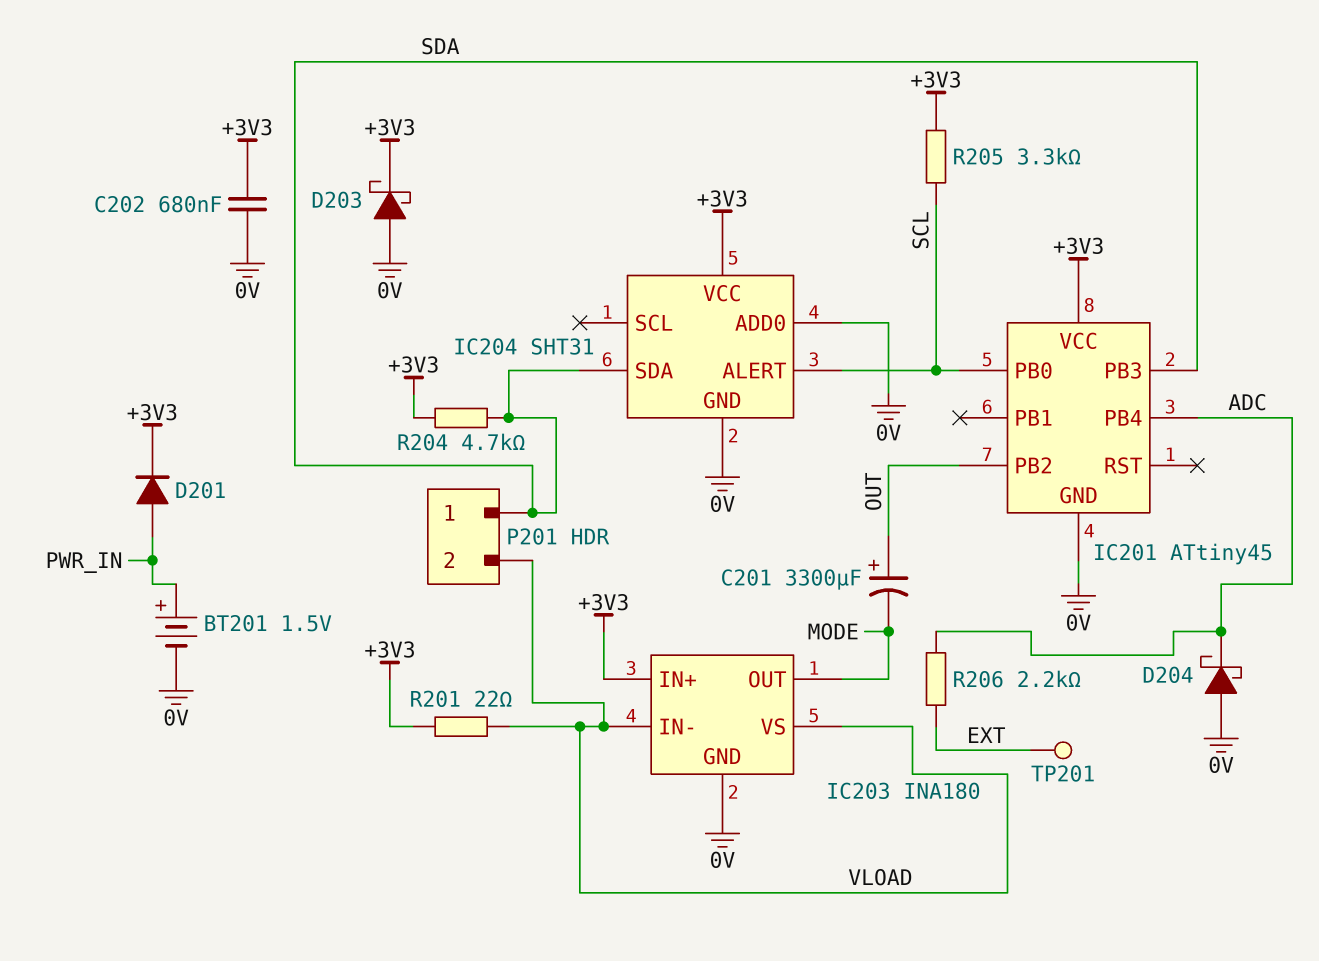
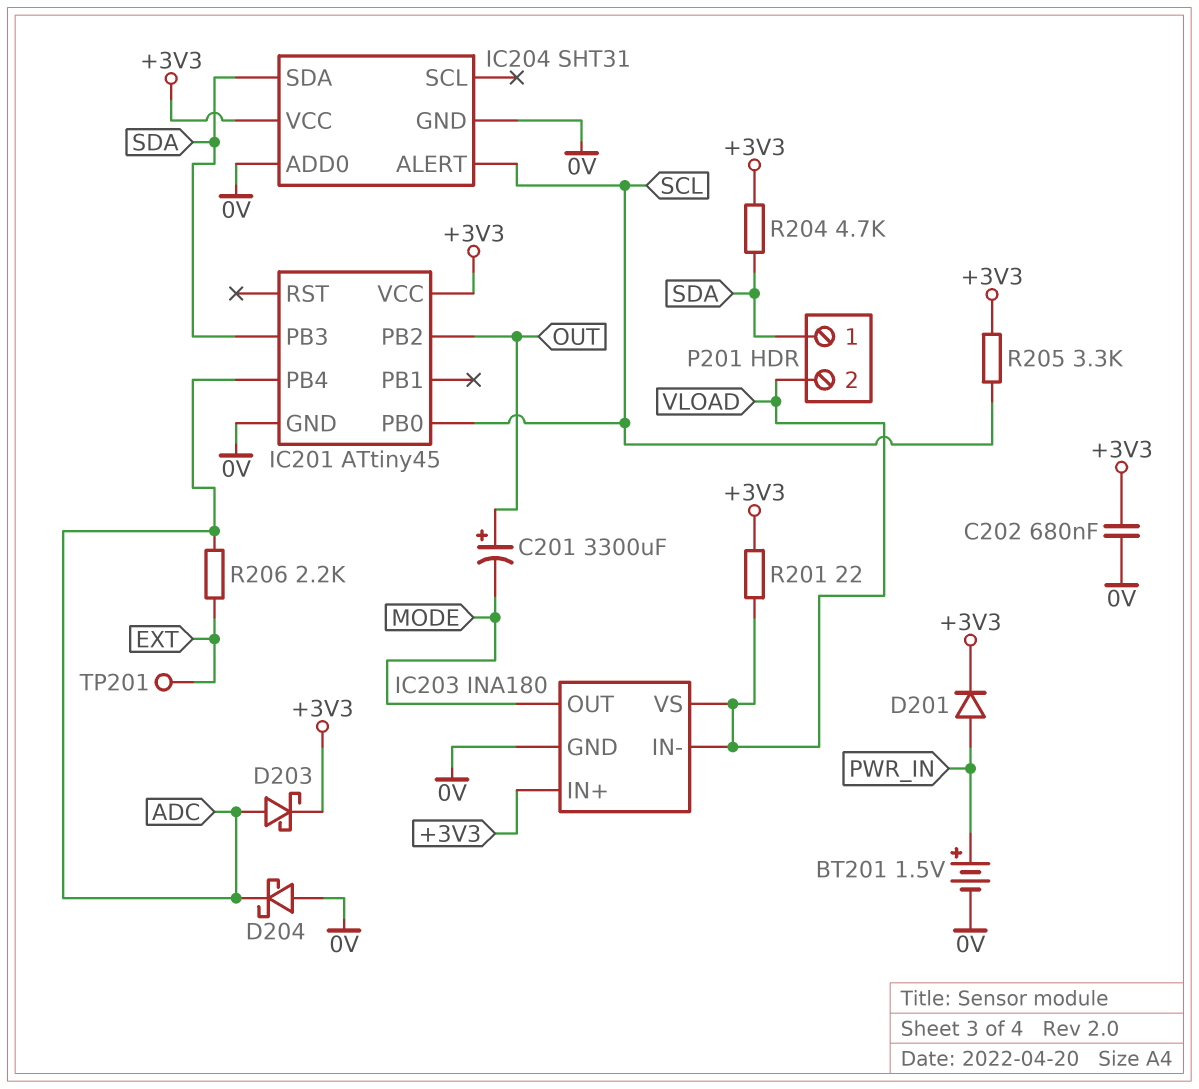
D203: schottky (A 0V, K +3V3) -> schottky (A ADC, K +3V3)

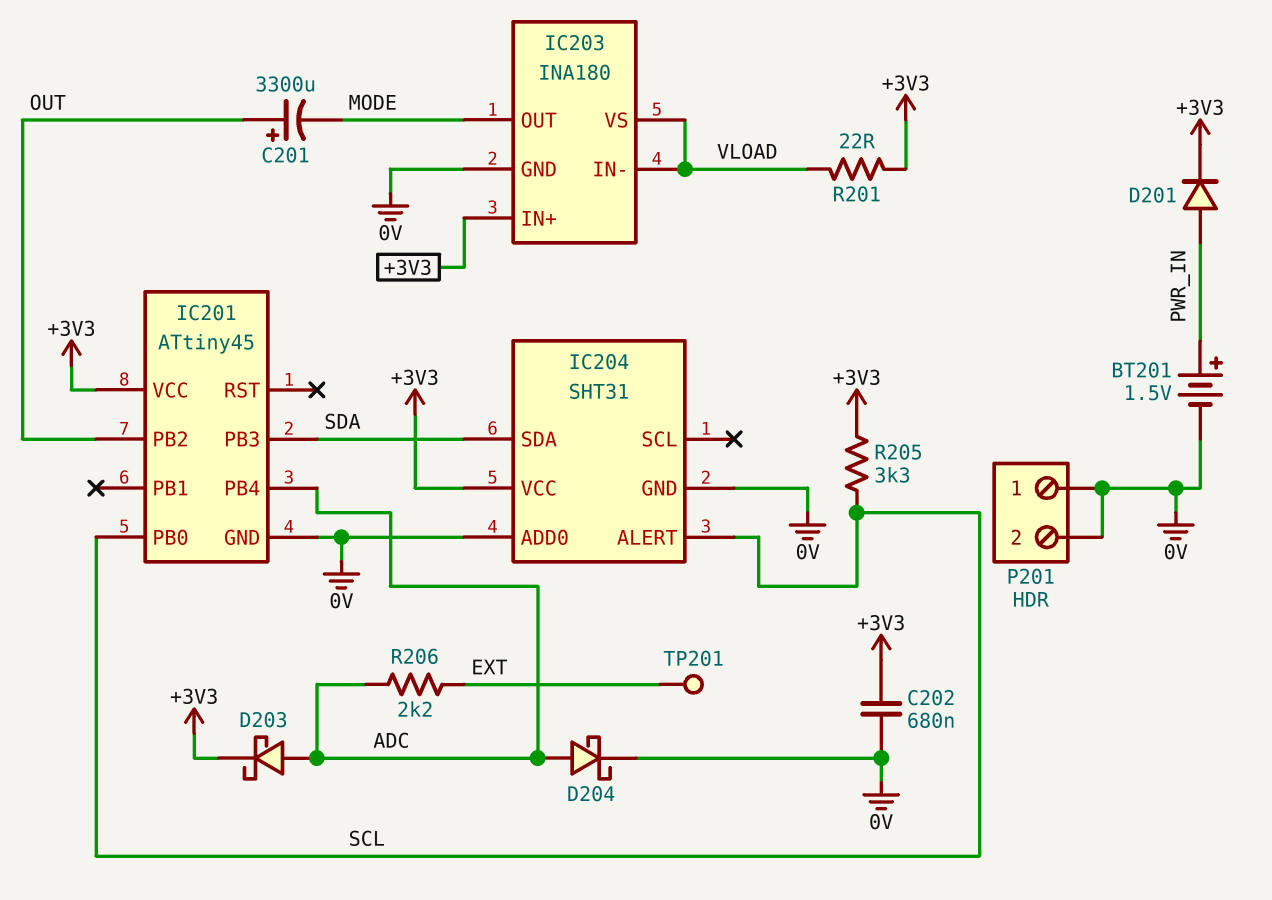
D204: schottky (A 0V, K ADC) -> schottky (A ADC, K 0V)
P201 pin 1: SDA -> 0V
P201 pin 2: VLOAD -> 0V
R204: 4.7k (+3V3, SDA) -> none

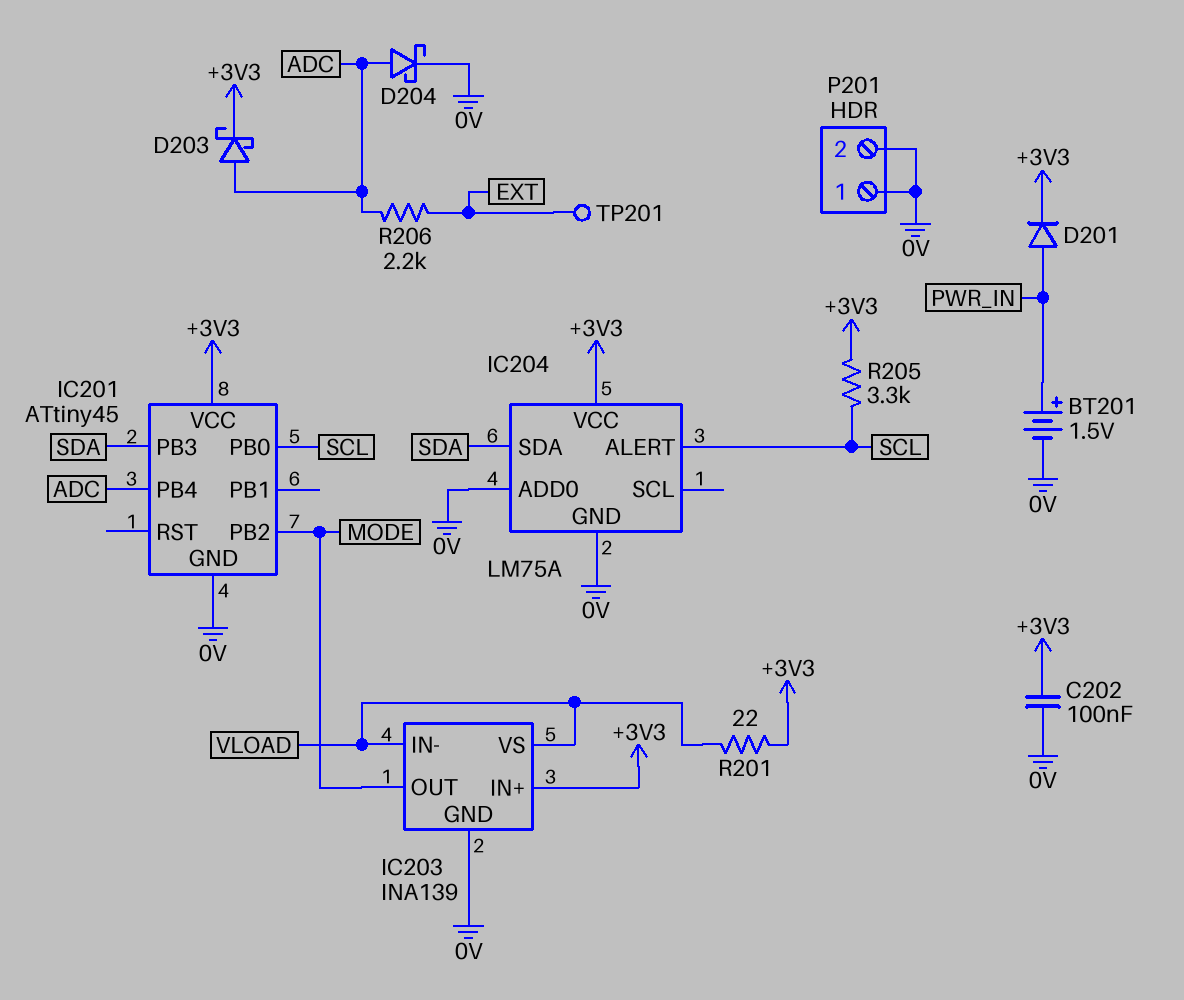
C201: 3300uF (plus OUT, minus MODE) -> none
C202: 680nF (+3V3, 0V) -> 100nF (+3V3, 0V)
IC201 pin PB2: OUT -> MODE
IC203: INA180 -> INA139
IC204: SHT31 -> LM75A

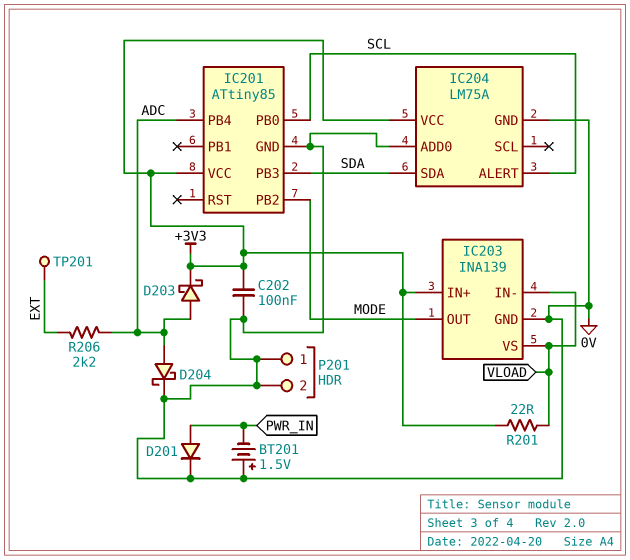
BT201: 1.5V (plus PWR_IN, minus 0V) -> 1.5V (plus 0V, minus PWR_IN)
D201: diode (A PWR_IN, K +3V3) -> diode (A PWR_IN, K 0V)
IC201: ATtiny45 -> ATtiny85
R205: 3.3k (+3V3, SCL) -> none

